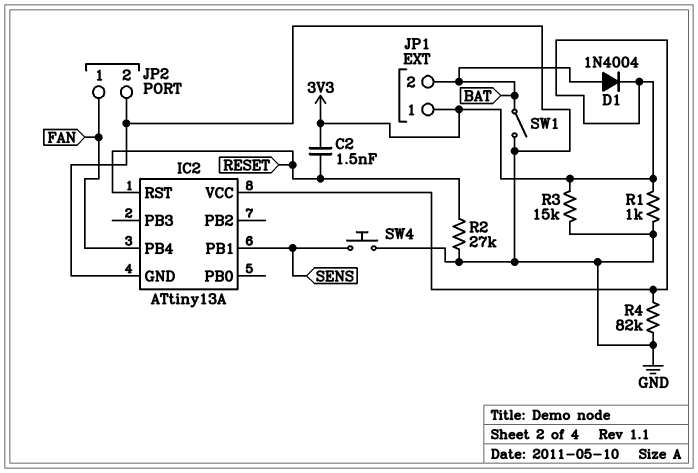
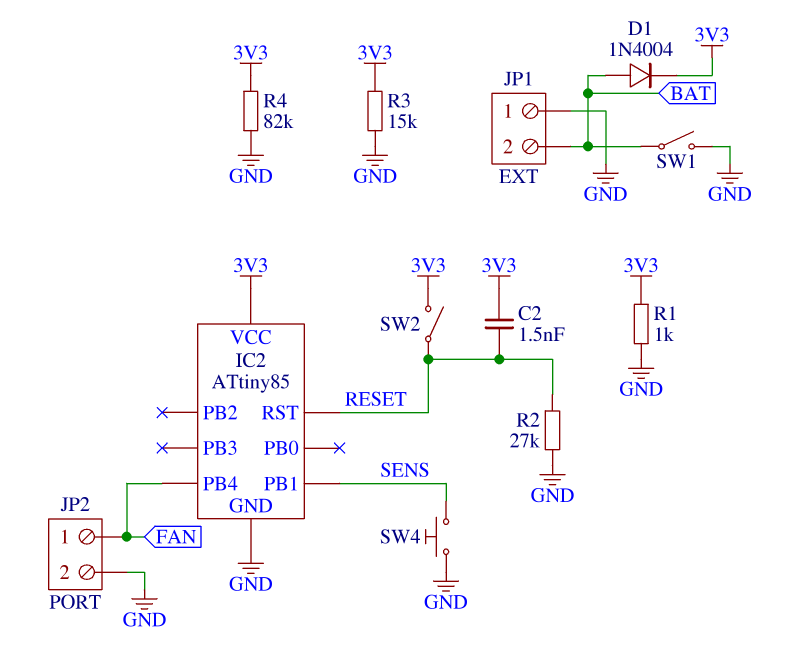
IC2: ATtiny13A -> ATtiny85
JP1 pin 1: 3V3 -> GND
SW2: none -> switch (3V3, RESET)

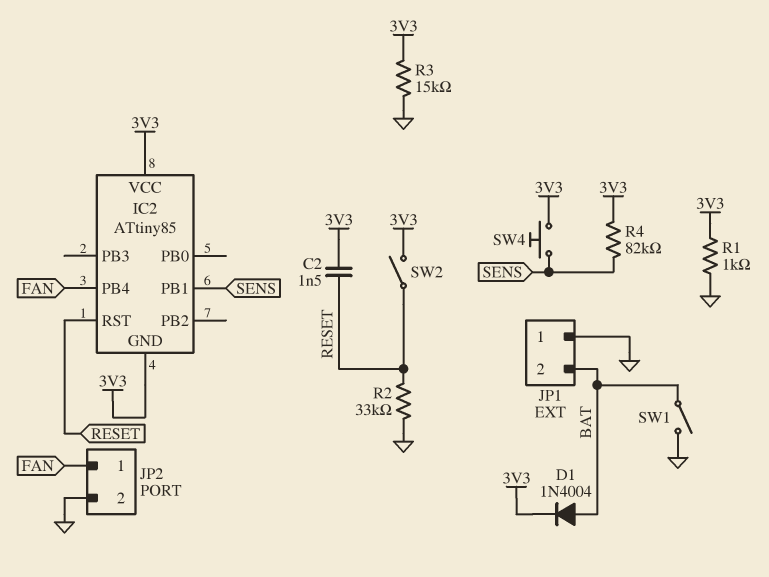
IC2 pin GND: GND -> 3V3
R2: 27k (GND, RESET) -> 33k (GND, RESET)
R4: 82k (3V3, GND) -> 82k (3V3, SENS)
SW4: button (GND, SENS) -> button (3V3, SENS)

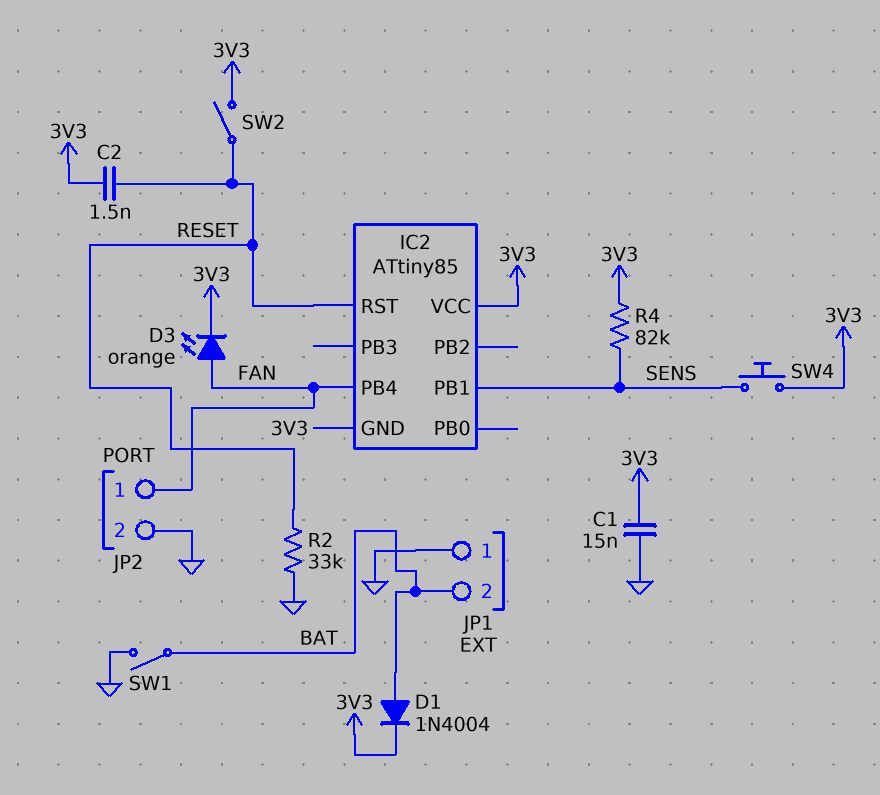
C1: none -> 15nF (3V3, GND)
D3: none -> LED orange (A FAN, K 3V3)
R1: 1k (3V3, GND) -> none
R3: 15k (3V3, GND) -> none

